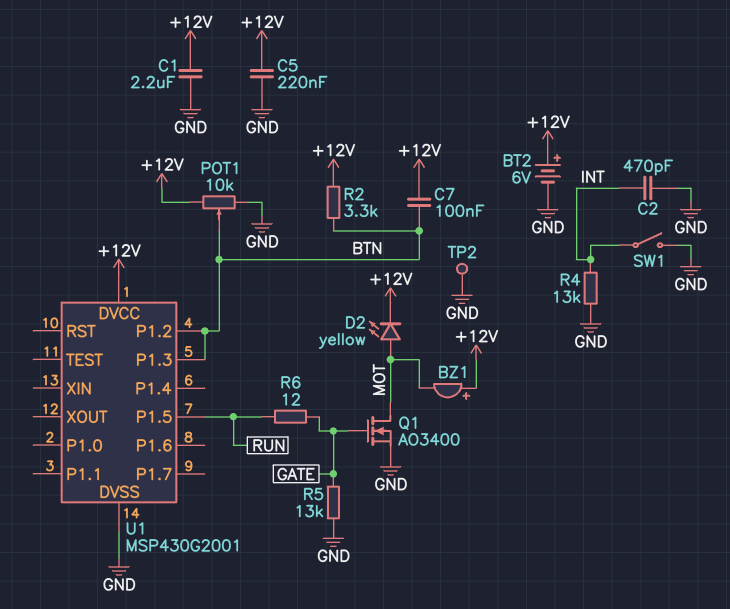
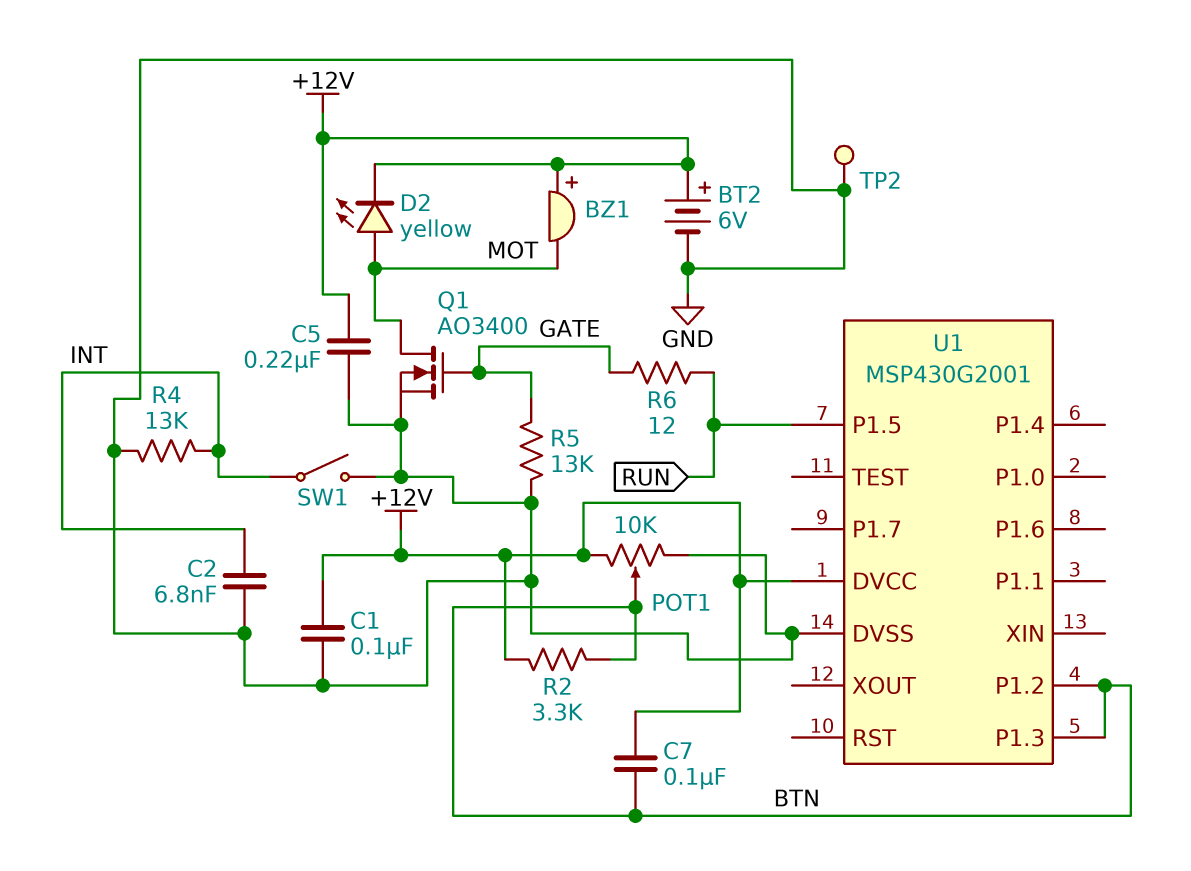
C1: 2.2uF (+12V, GND) -> 100nF (+12V, GND)
C2: 470pF (GND, INT) -> 6.8nF (GND, INT)

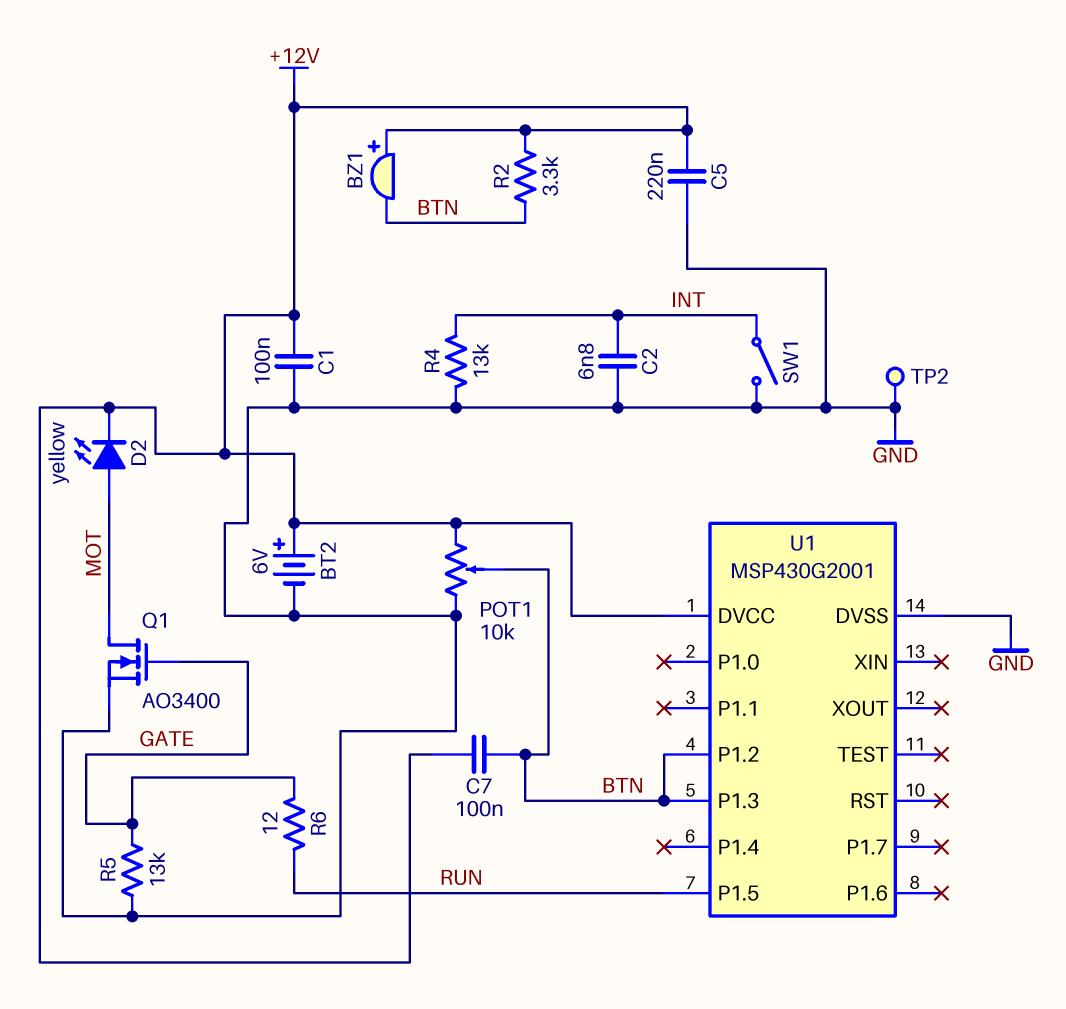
BZ1: buzzer (plus +12V, minus MOT) -> buzzer (plus +12V, minus BTN)

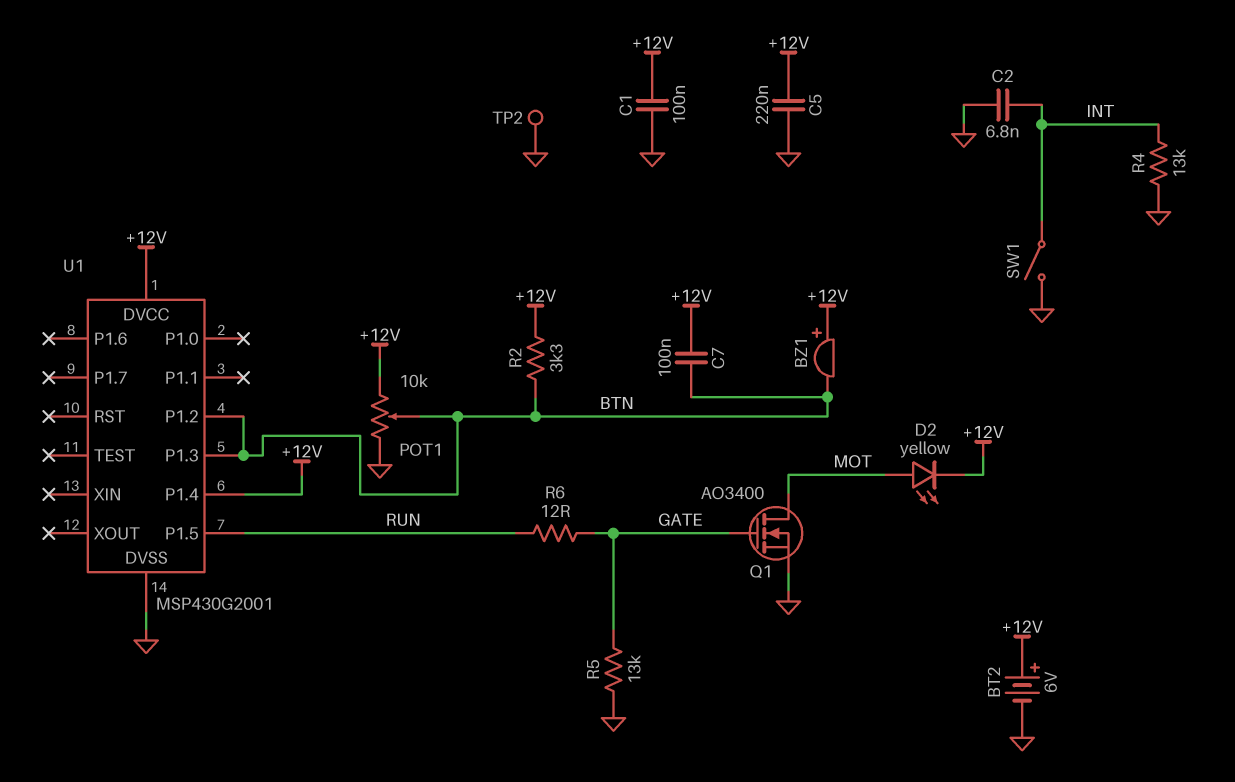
U1 pin P1.4: none -> +12V

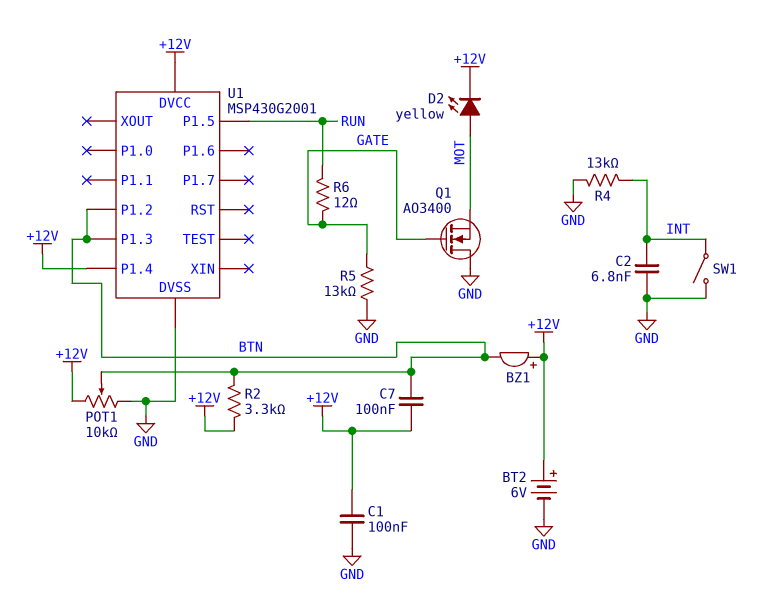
C5: 220nF (+12V, GND) -> none
Q1: NMOS AO3400 (G GATE, D MOT, S GND) -> NMOS AO3400 (G GATE, D GND, S MOT)
TP2: test point (GND) -> none

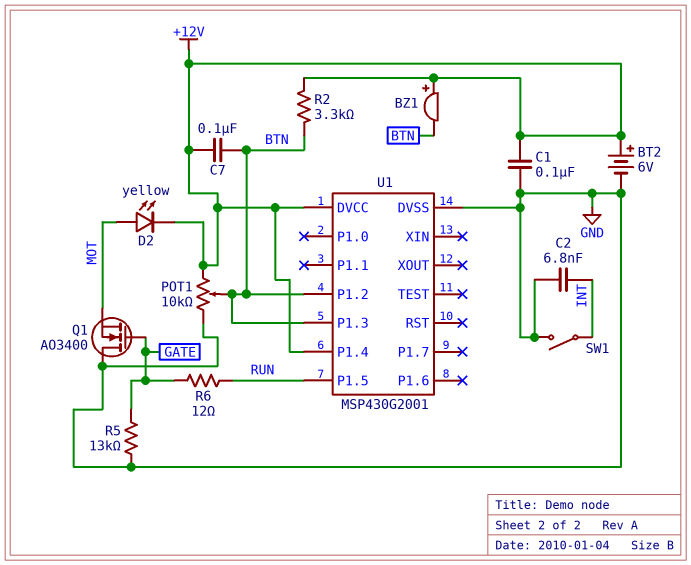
R4: 13k (GND, INT) -> none

